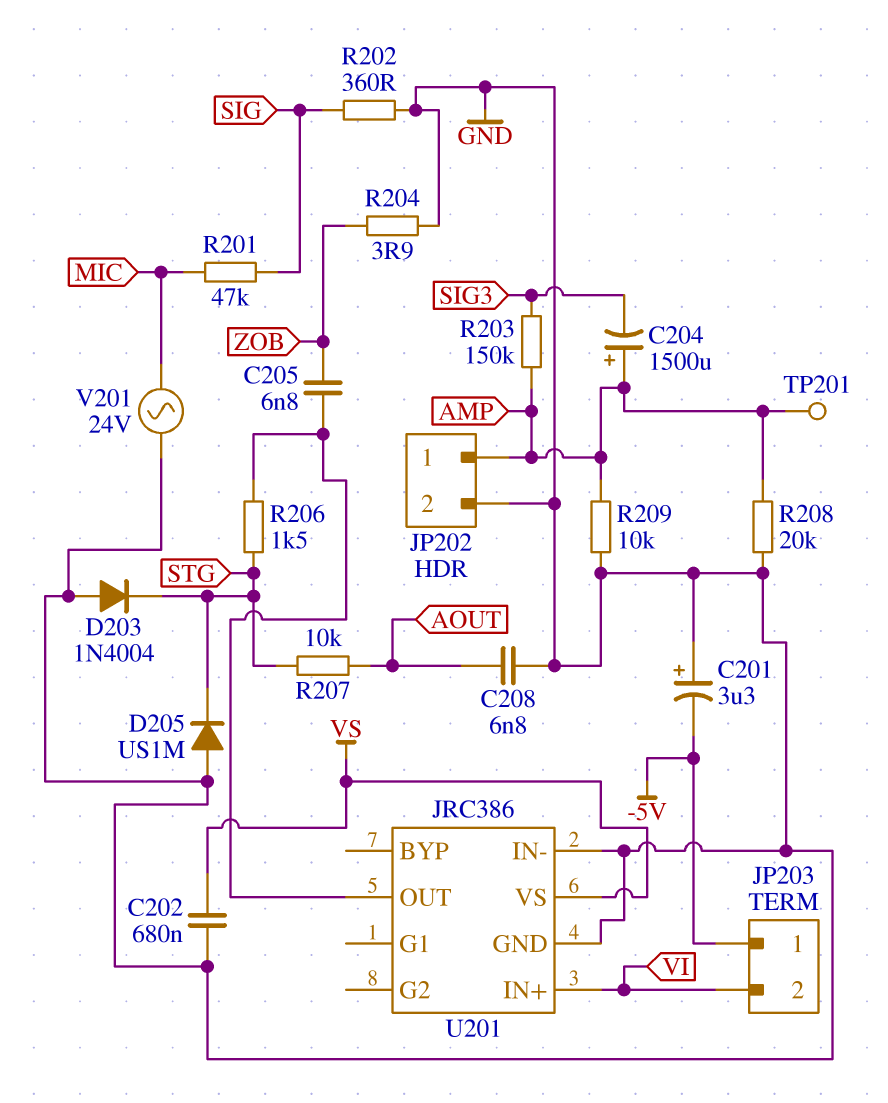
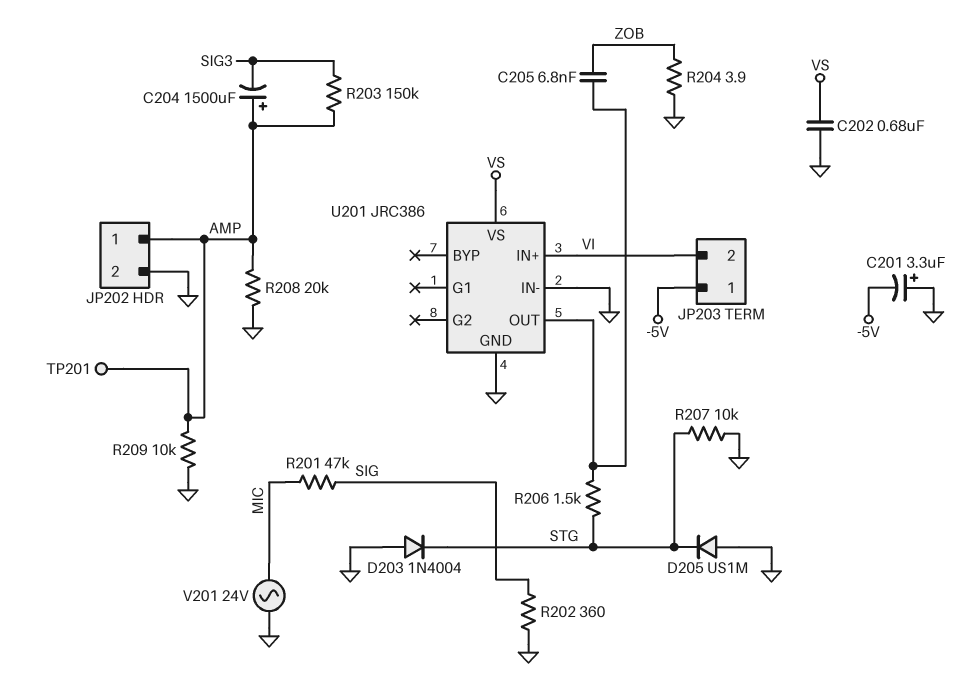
C208: 6.8nF (AOUT, GND) -> none
R207: 10k (AOUT, STG) -> 10k (GND, STG)

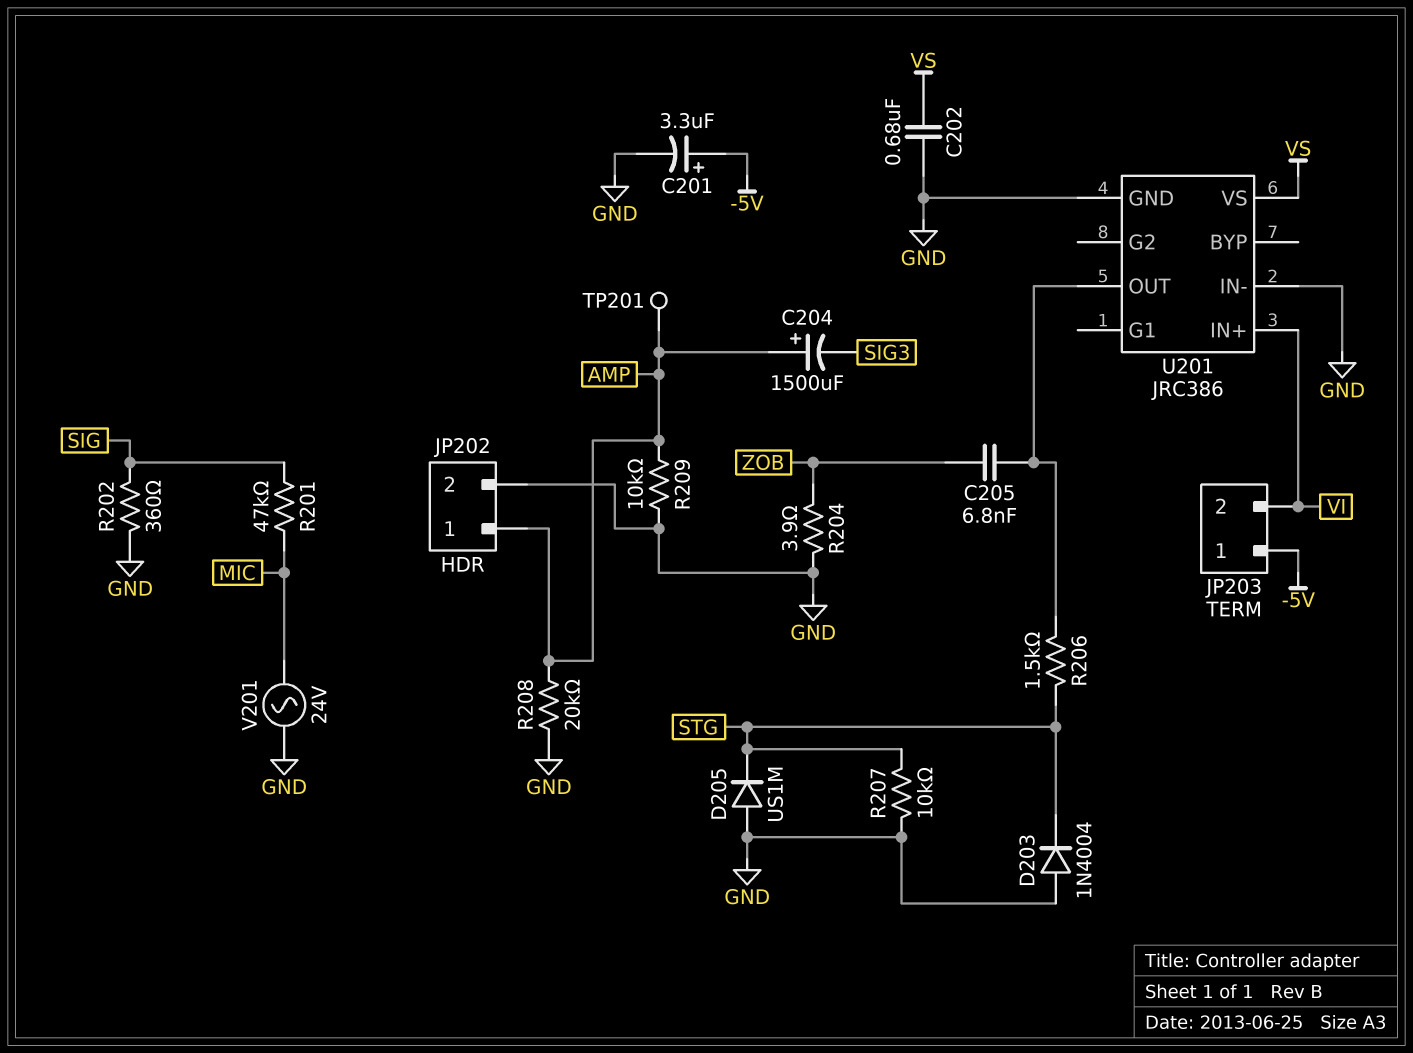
C201: 3.3uF (plus GND, minus -5V) -> 3.3uF (plus -5V, minus GND)
R203: 150k (AMP, SIG3) -> none

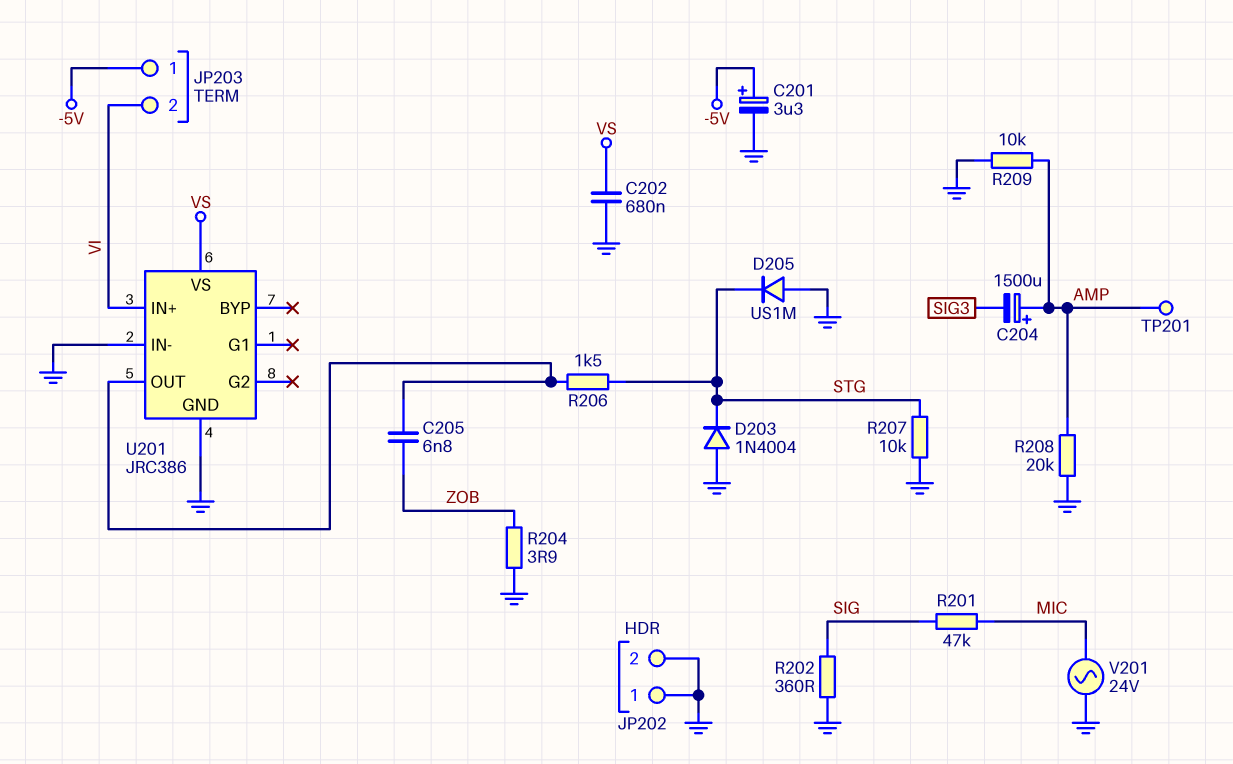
JP202 pin 1: AMP -> GND

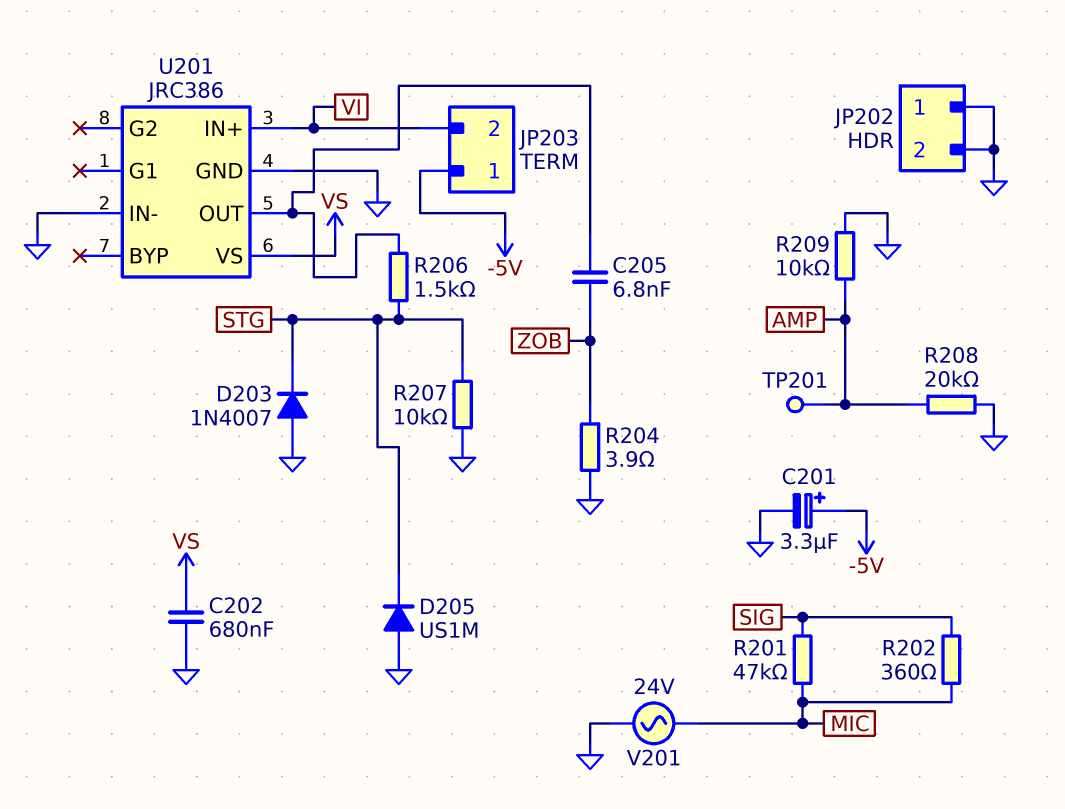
C204: 1500uF (plus AMP, minus SIG3) -> none
D203: diode 1N4004 (A GND, K STG) -> diode 1N4007 (A GND, K STG)
R202: 360 (GND, SIG) -> 360 (MIC, SIG)

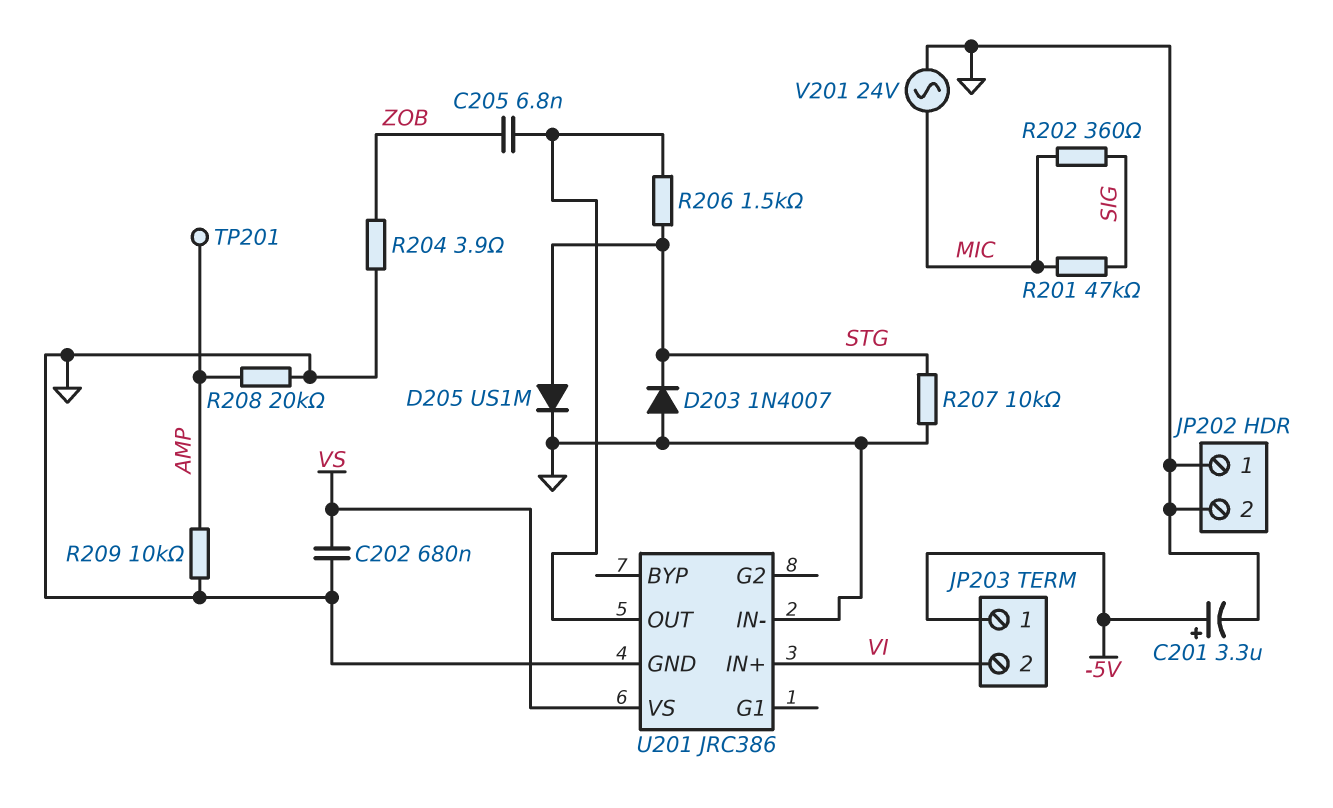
D205: diode US1M (A GND, K STG) -> diode US1M (A STG, K GND)

